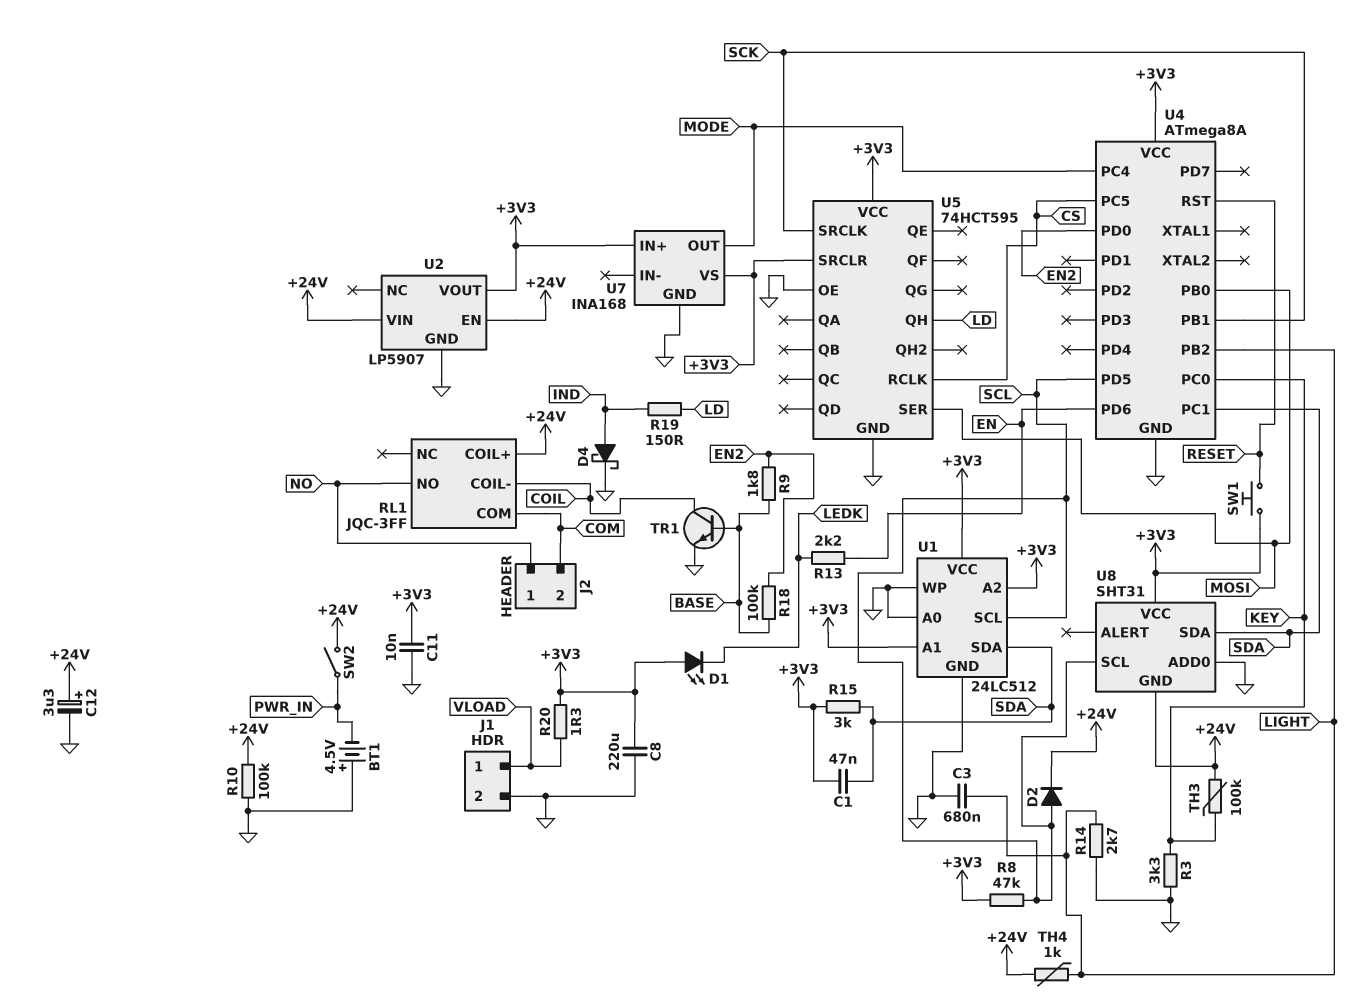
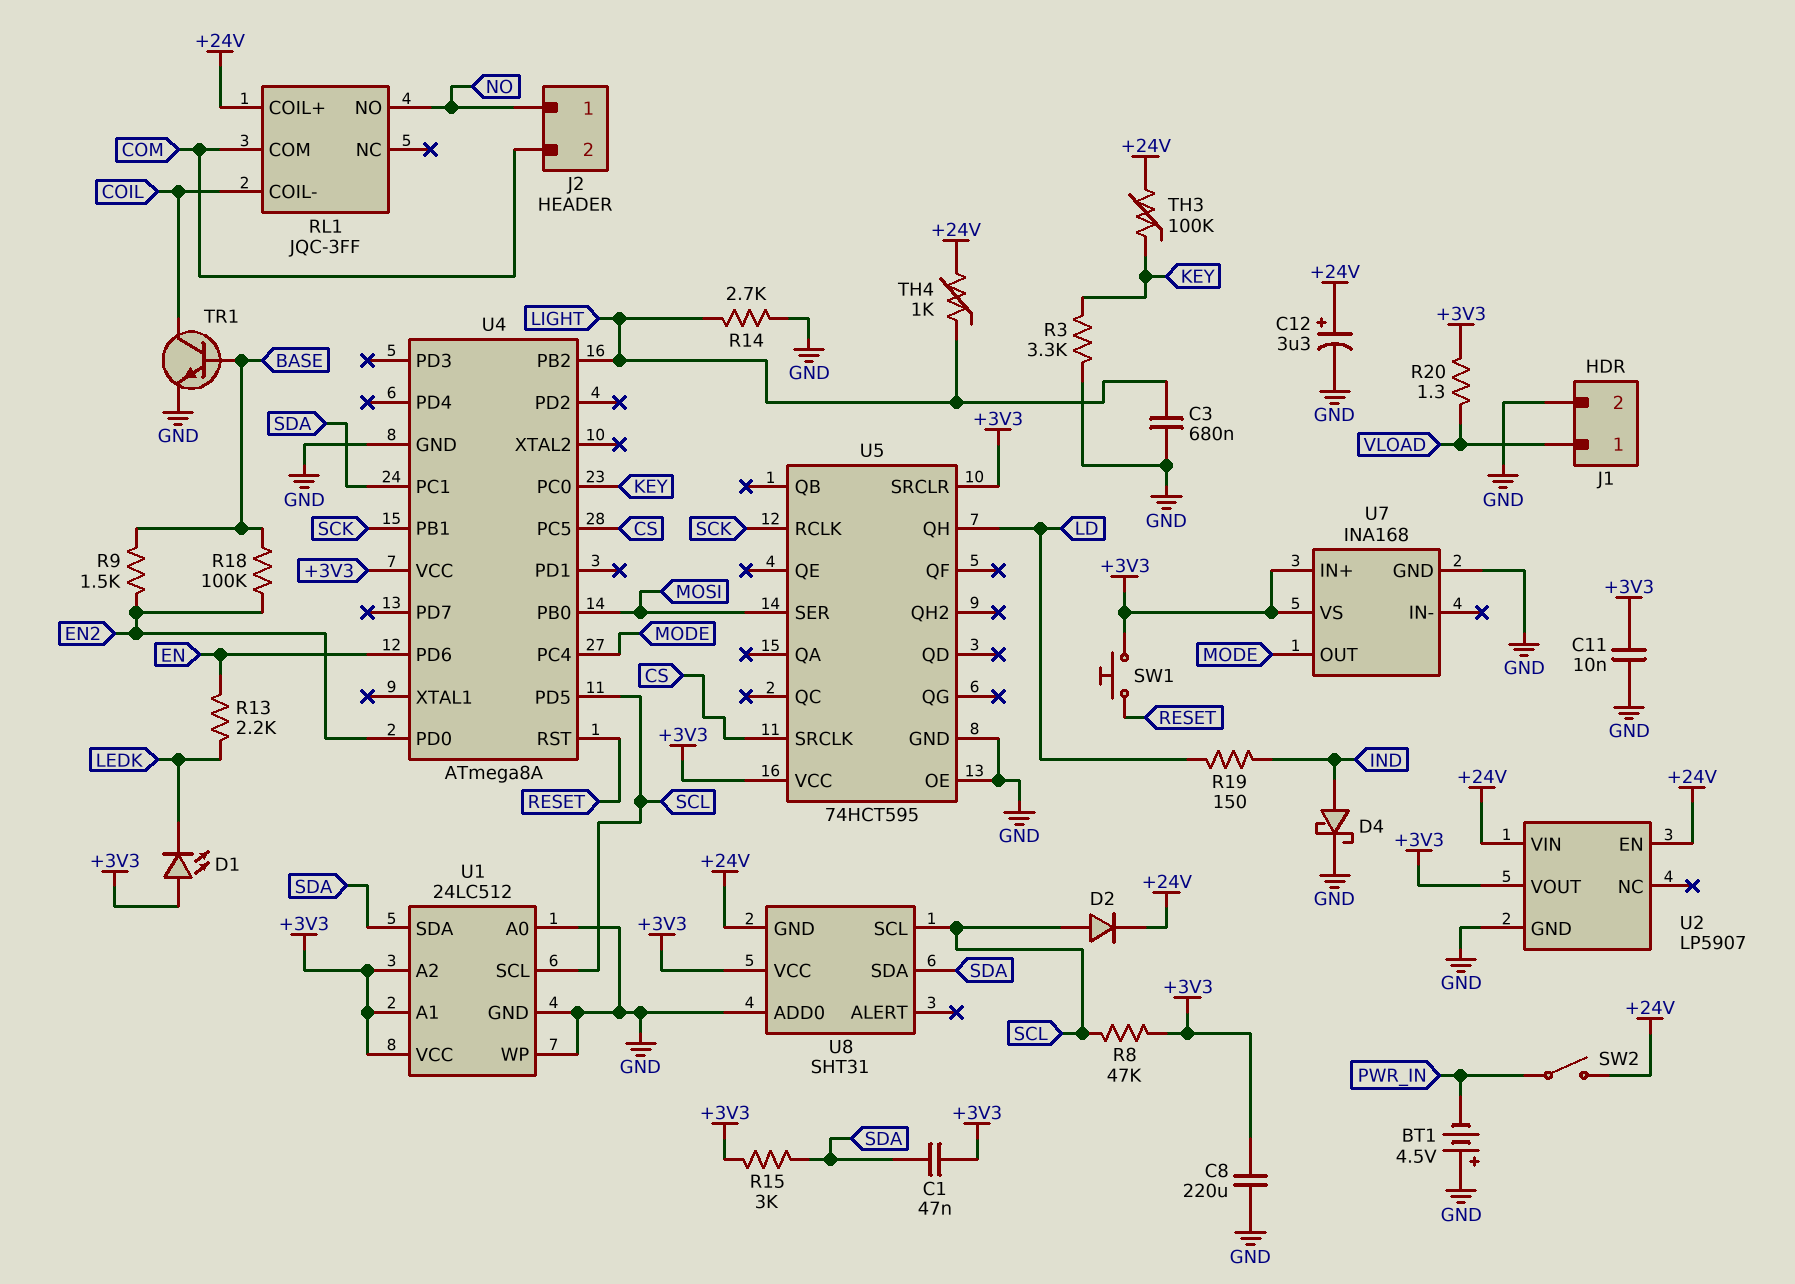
R9: 1.8k (BASE, EN2) -> 1.5k (BASE, EN2)
R10: 100k (+24V, GND) -> none
U5 pin RCLK: CS -> SCK
U5 pin SRCLK: SCK -> CS

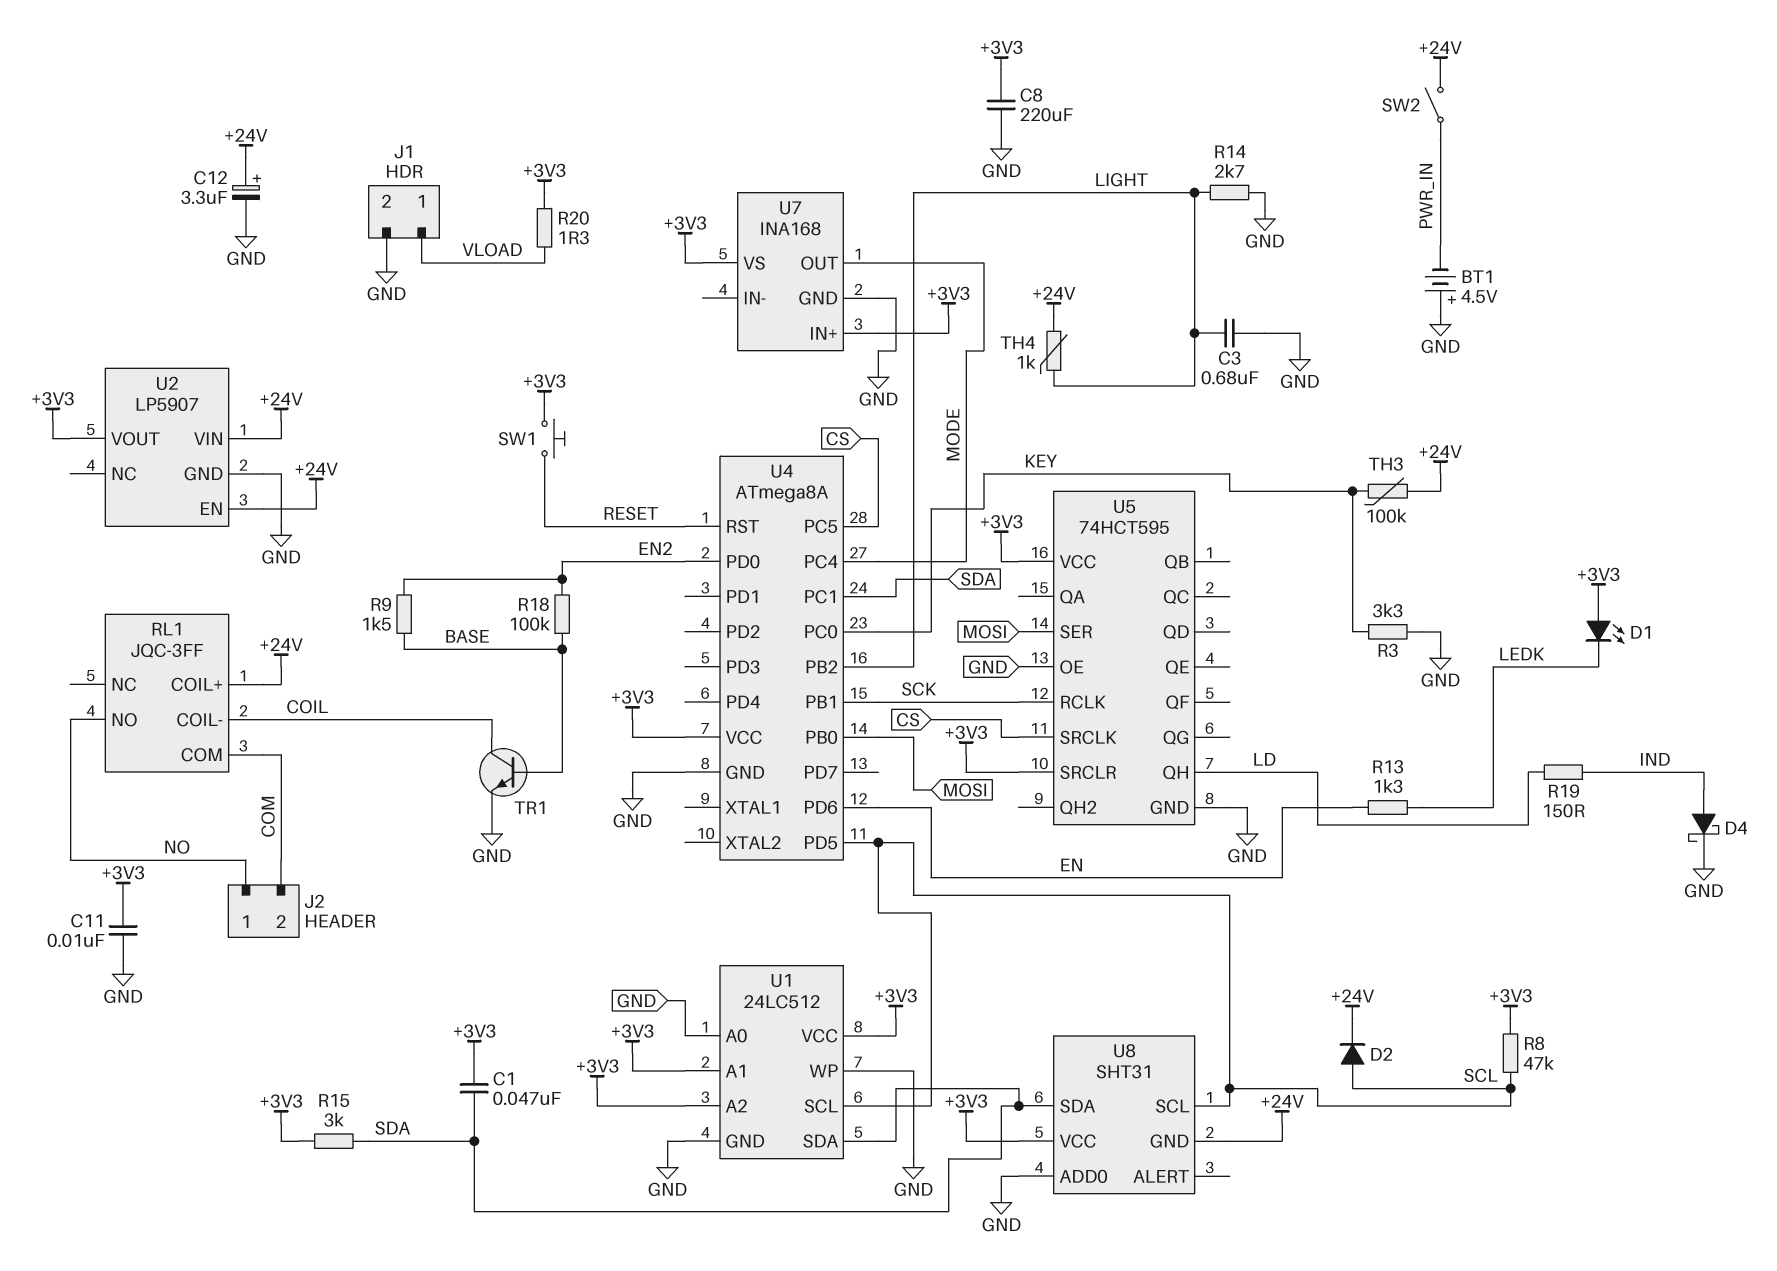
R13: 2.2k (EN, LEDK) -> 1.3k (EN, LEDK)

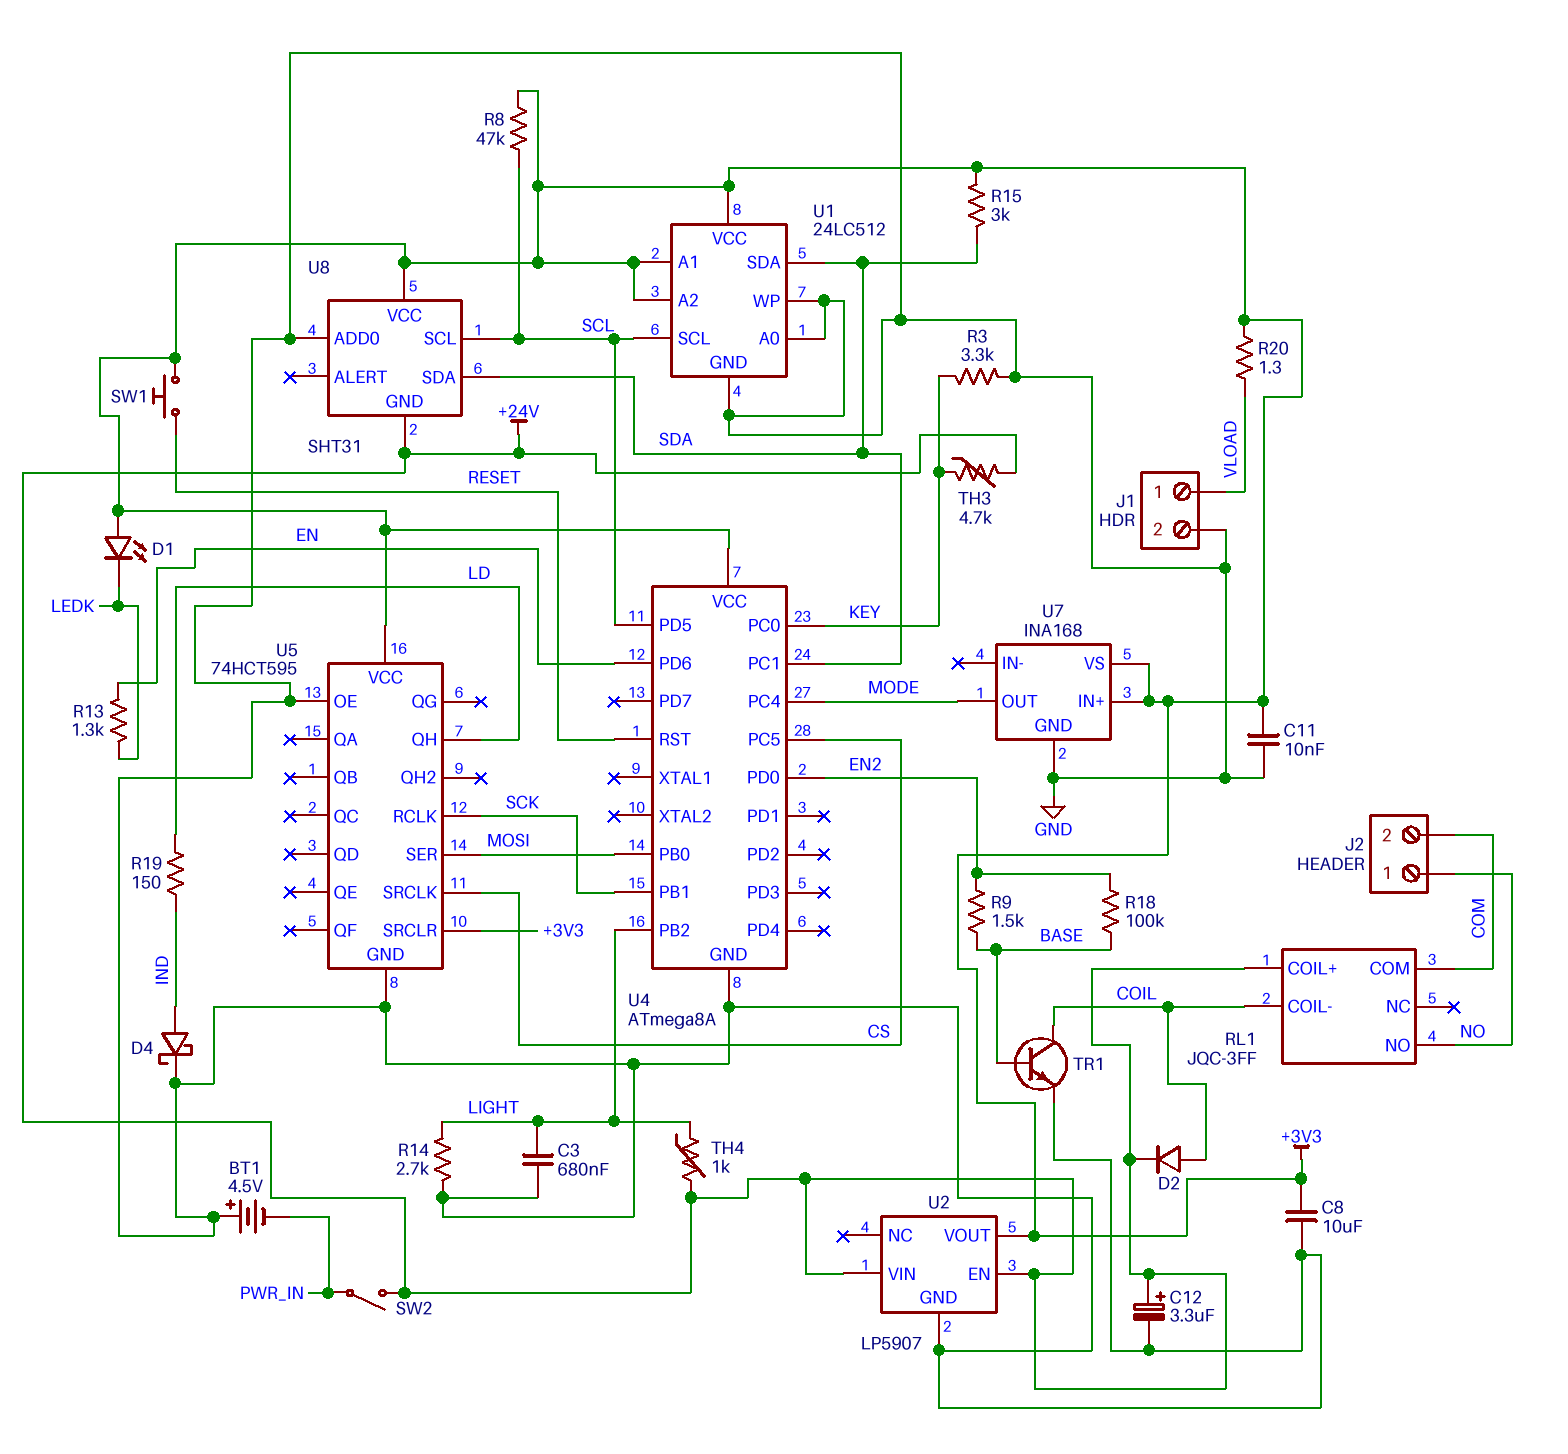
C1: 47nF (+3V3, SDA) -> none
C8: 220uF (+3V3, GND) -> 10uF (+3V3, GND)
D2: diode (A SCL, K +24V) -> diode (A COIL, K +24V)
TH3: 100k (+24V, KEY) -> 4.7k (+24V, KEY)

